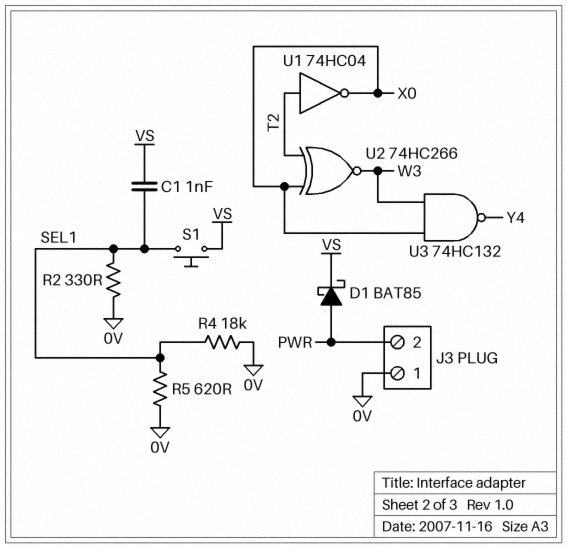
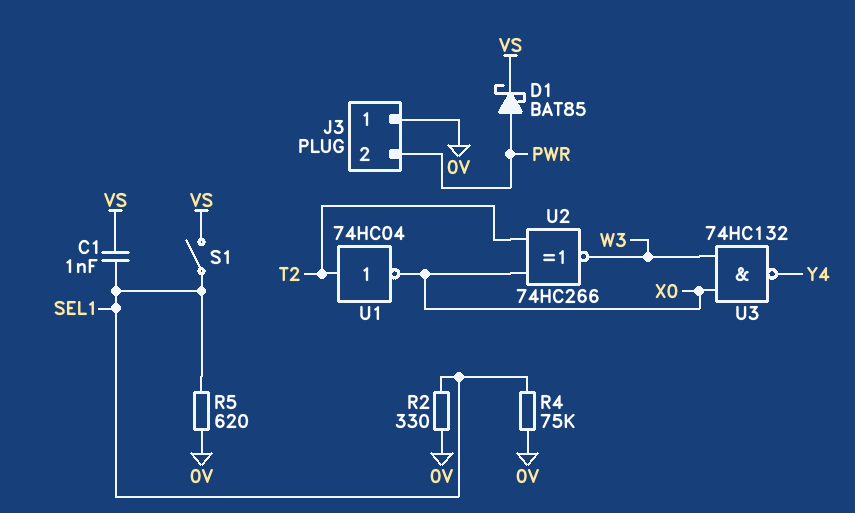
R4: 18k (0V, SEL1) -> 75k (0V, SEL1)
S1: button (SEL1, VS) -> switch (SEL1, VS)

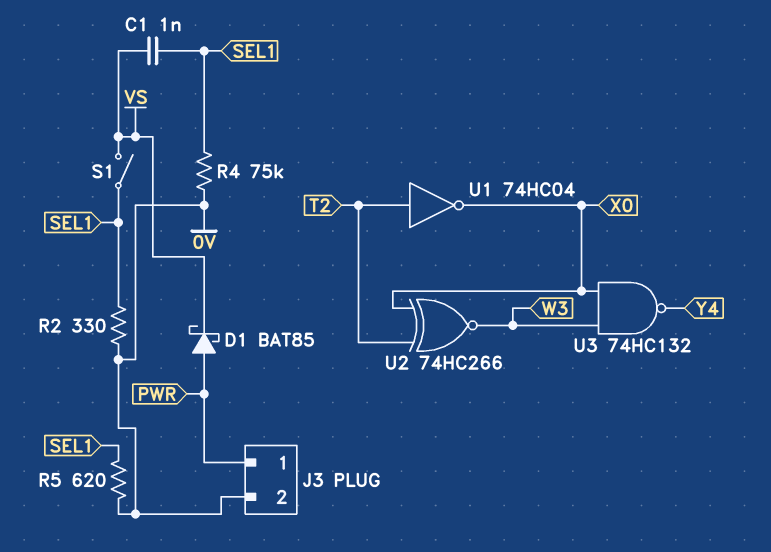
J3 pin 1: 0V -> PWR
J3 pin 2: PWR -> 0V

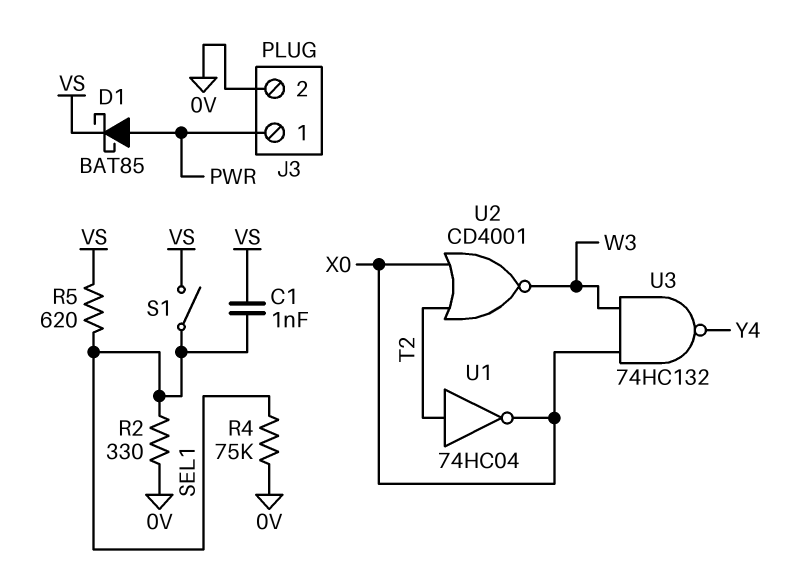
R5: 620 (0V, SEL1) -> 620 (SEL1, VS)
U2: XNOR 74HC266 (in T2, in X0, out W3) -> NOR CD4001 (in T2, in X0, out W3)

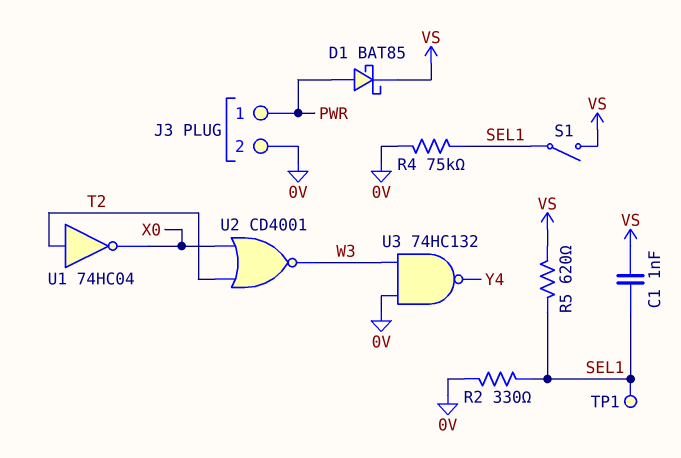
TP1: none -> test point (SEL1)
U3: NAND 74HC132 (in W3, in X0, out Y4) -> NAND 74HC132 (in 0V, in W3, out Y4)

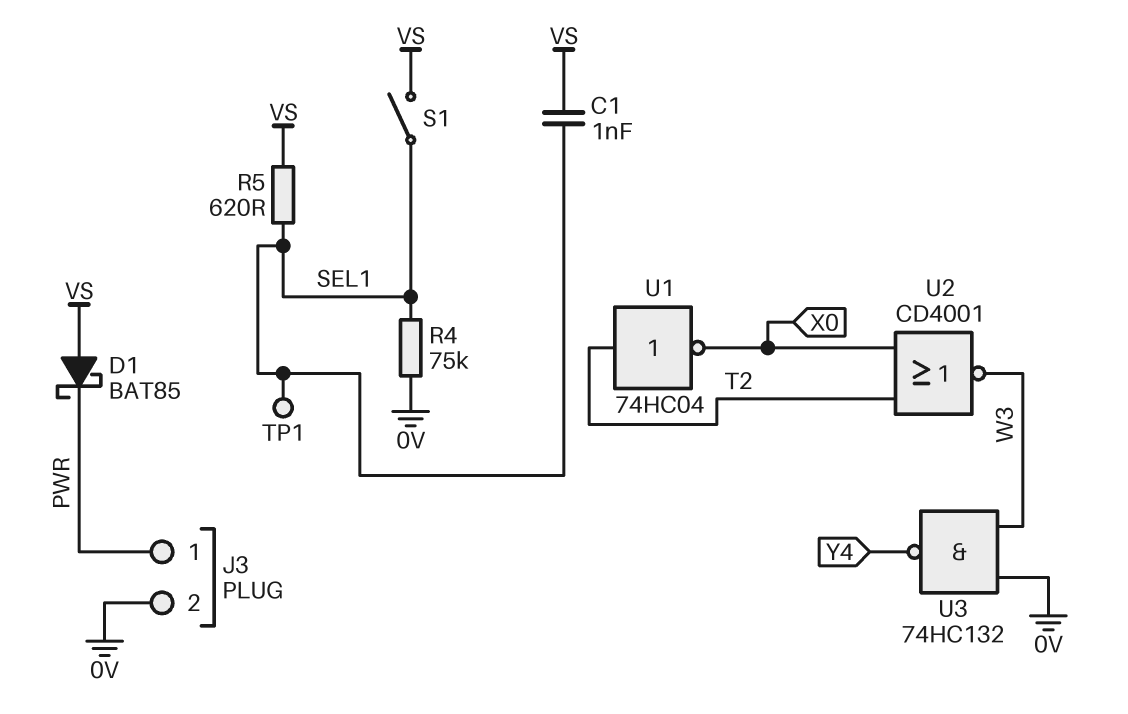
D1: schottky BAT85 (A PWR, K VS) -> schottky BAT85 (A VS, K PWR)
R2: 330 (0V, SEL1) -> none

